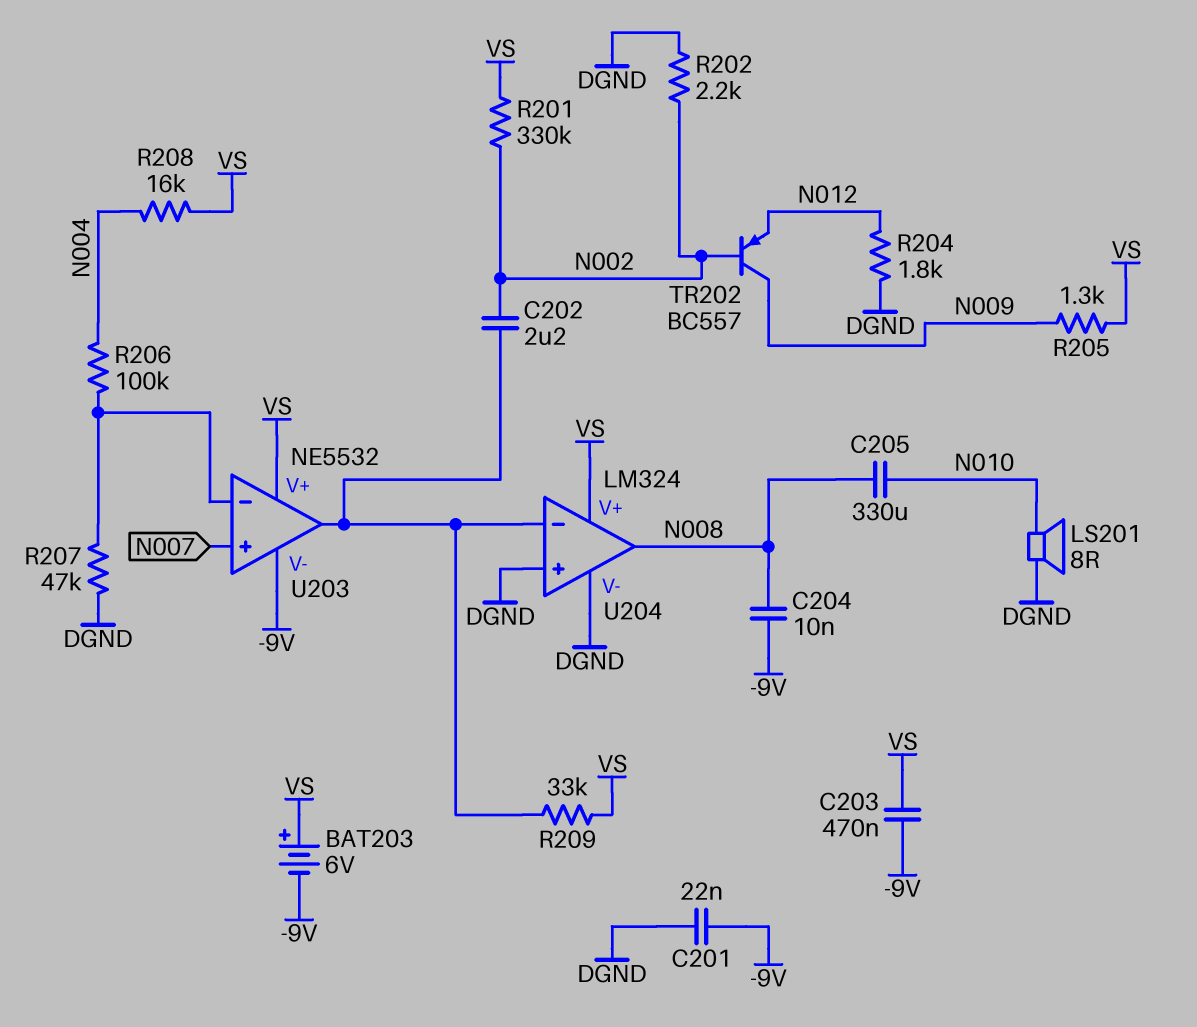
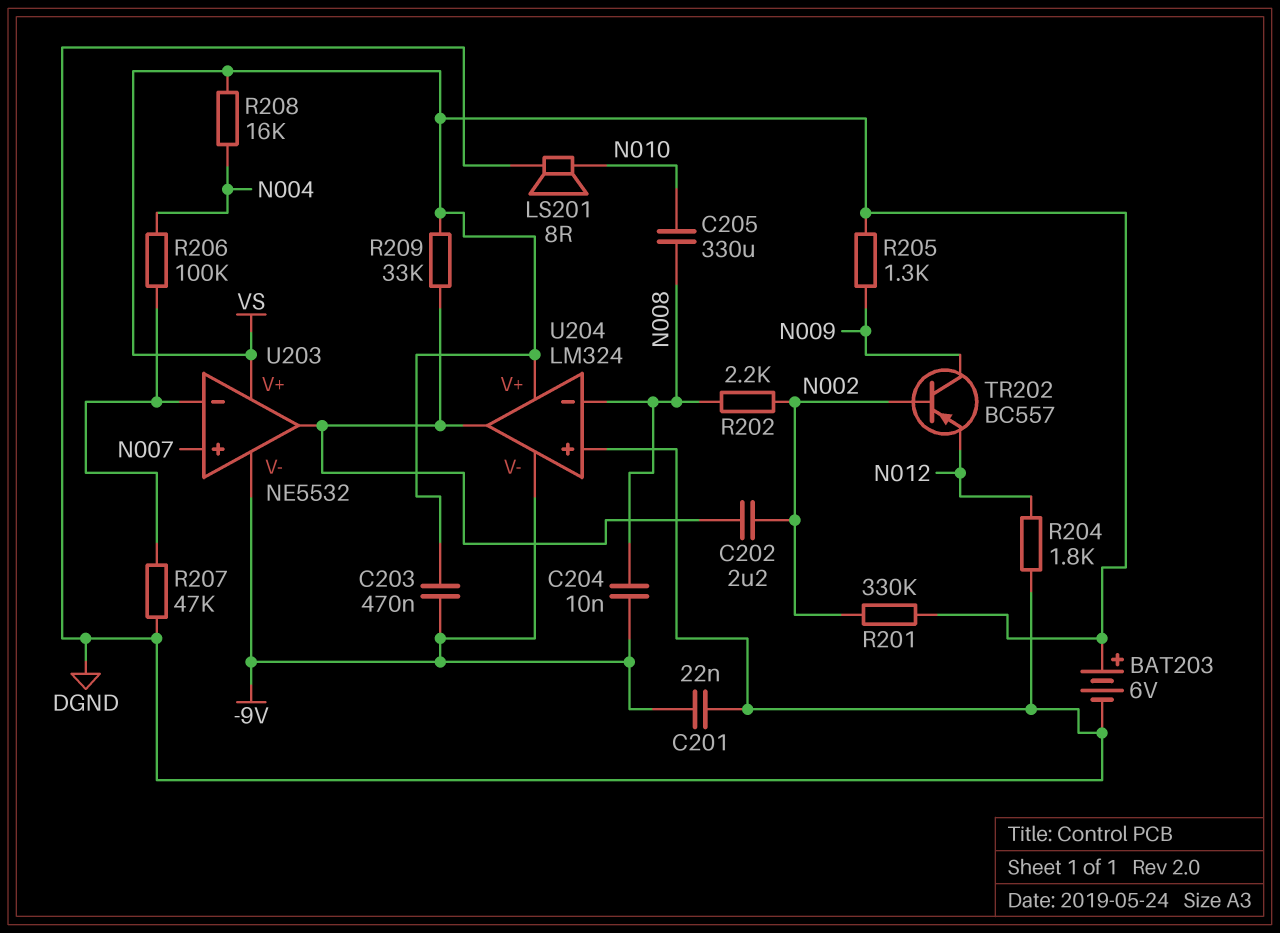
BAT203: 6V (plus VS, minus -9V) -> 6V (plus VS, minus DGND)
R202: 2.2k (DGND, N002) -> 2.2k (N002, N008)
U204 pin V-: DGND -> -9V
U204 pin in-: U203/out -> N008
U204 pin out: N008 -> U203/out

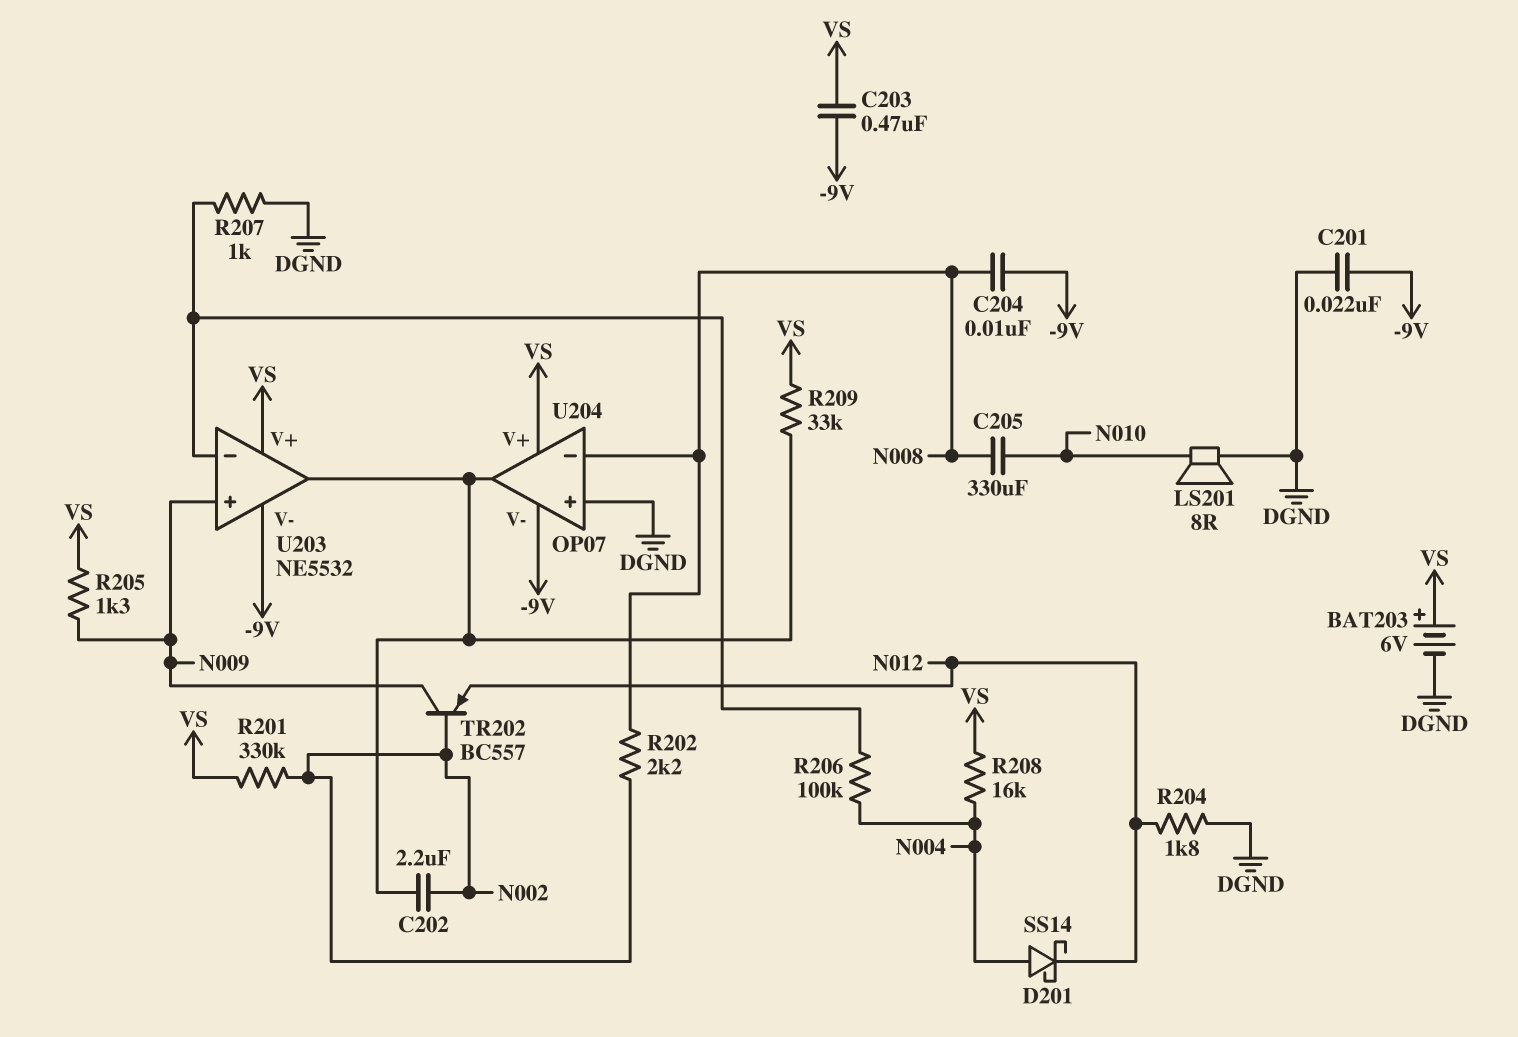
D201: none -> schottky SS14 (A N004, K N012)
R207: 47k (DGND, U203/in-) -> 1k (DGND, U203/in-)
U203 pin in+: N007 -> N009
U204: LM324 -> OP07

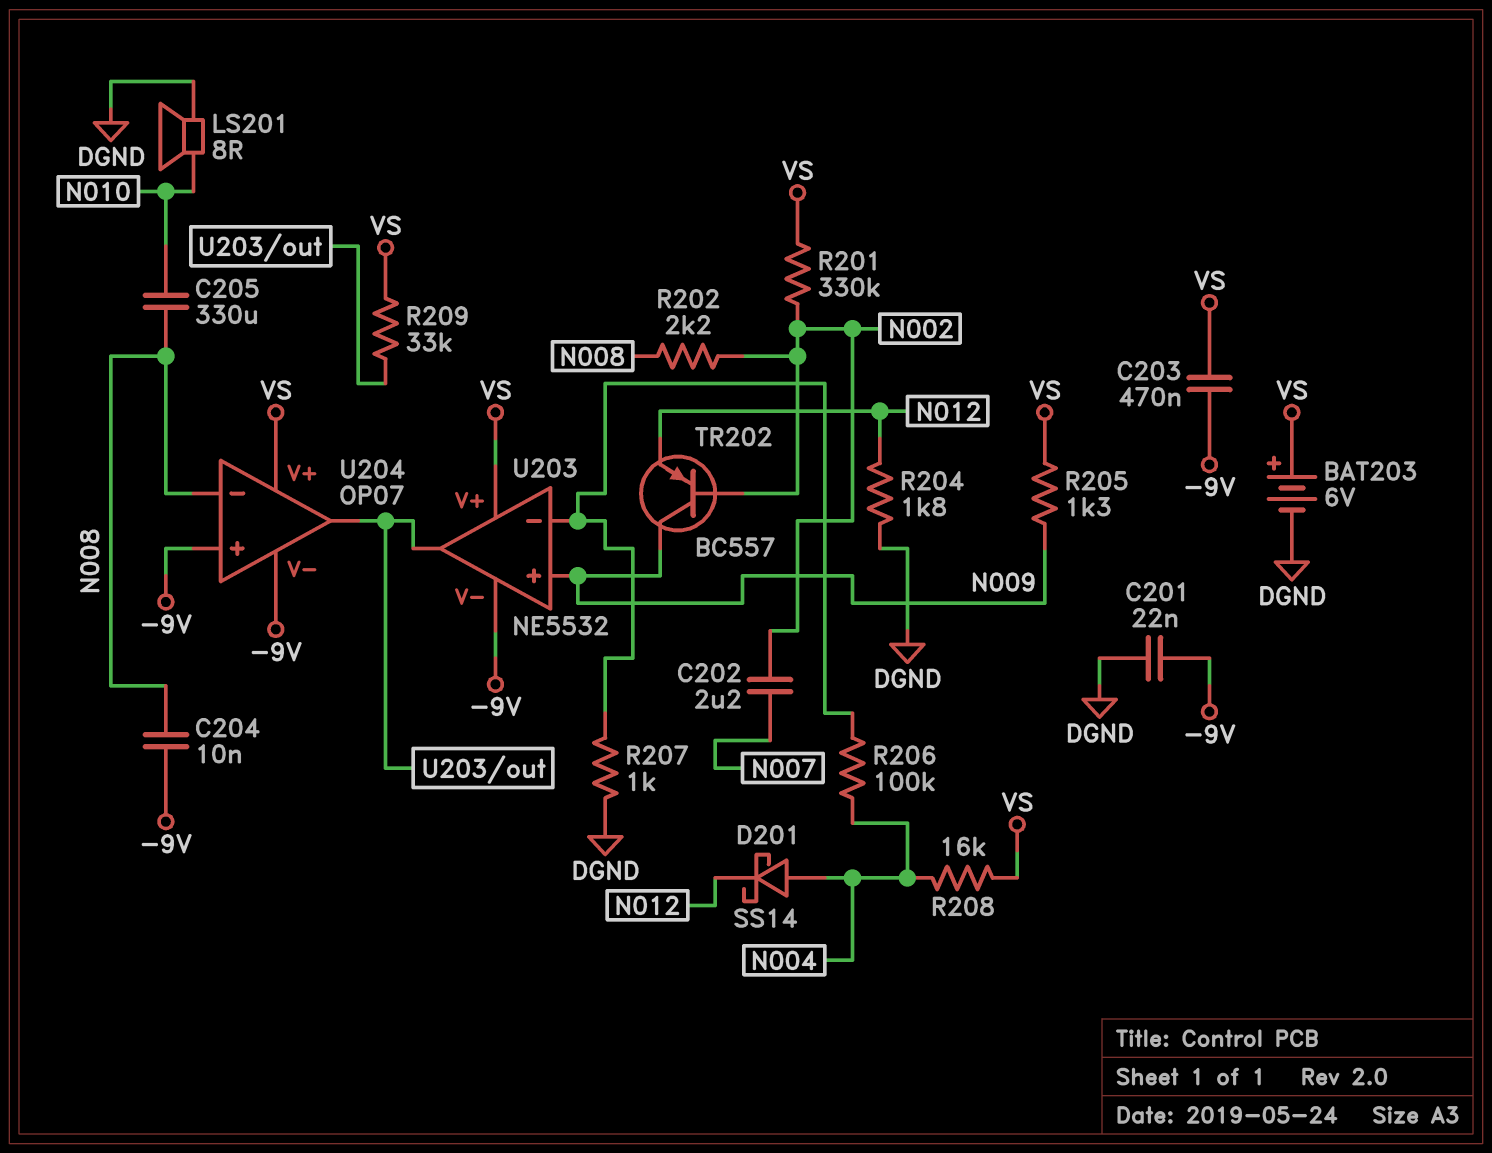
C202: 2.2uF (N002, U203/out) -> 2.2uF (N002, N007)
U204 pin in+: DGND -> -9V

